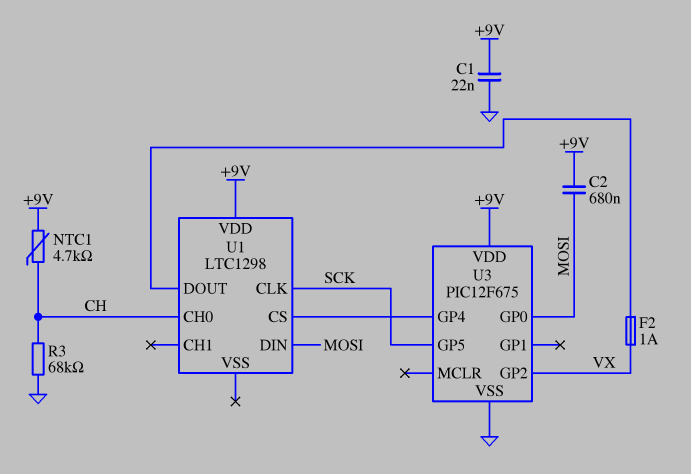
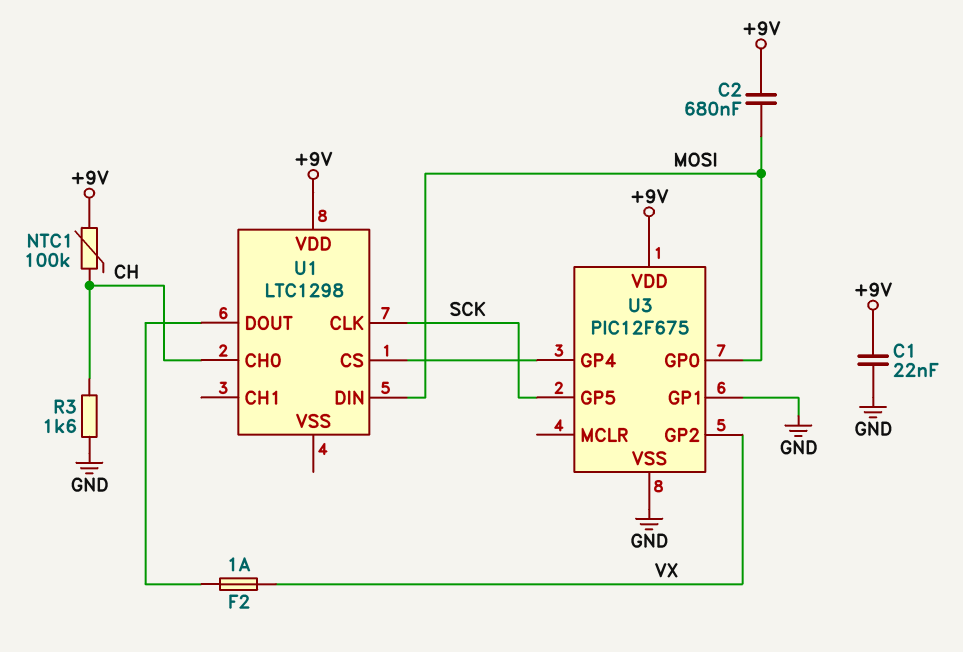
NTC1: 4.7k (+9V, CH) -> 100k (+9V, CH)
R3: 68k (CH, GND) -> 1.6k (CH, GND)
U3 pin GP1: none -> GND

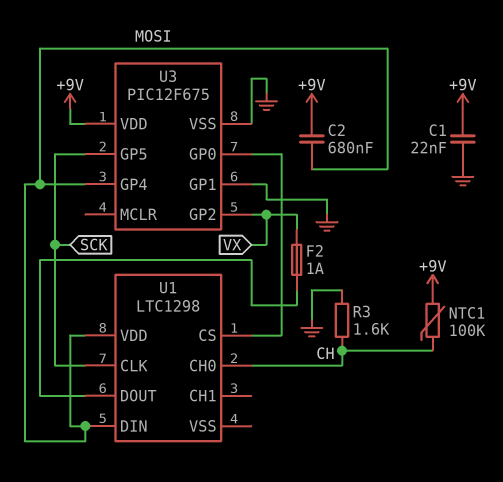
U1 pin VDD: +9V -> MOSI
U3 pin GP0: MOSI -> U1/CS
U3 pin GP4: U1/CS -> MOSI

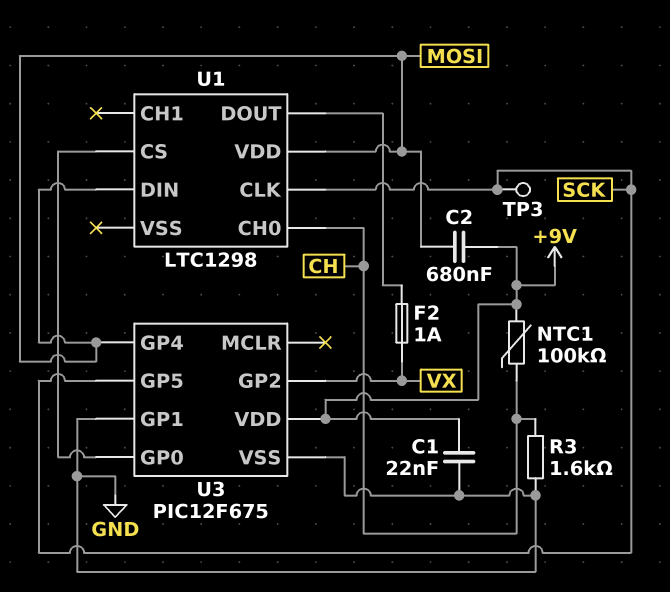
TP3: none -> test point (SCK)

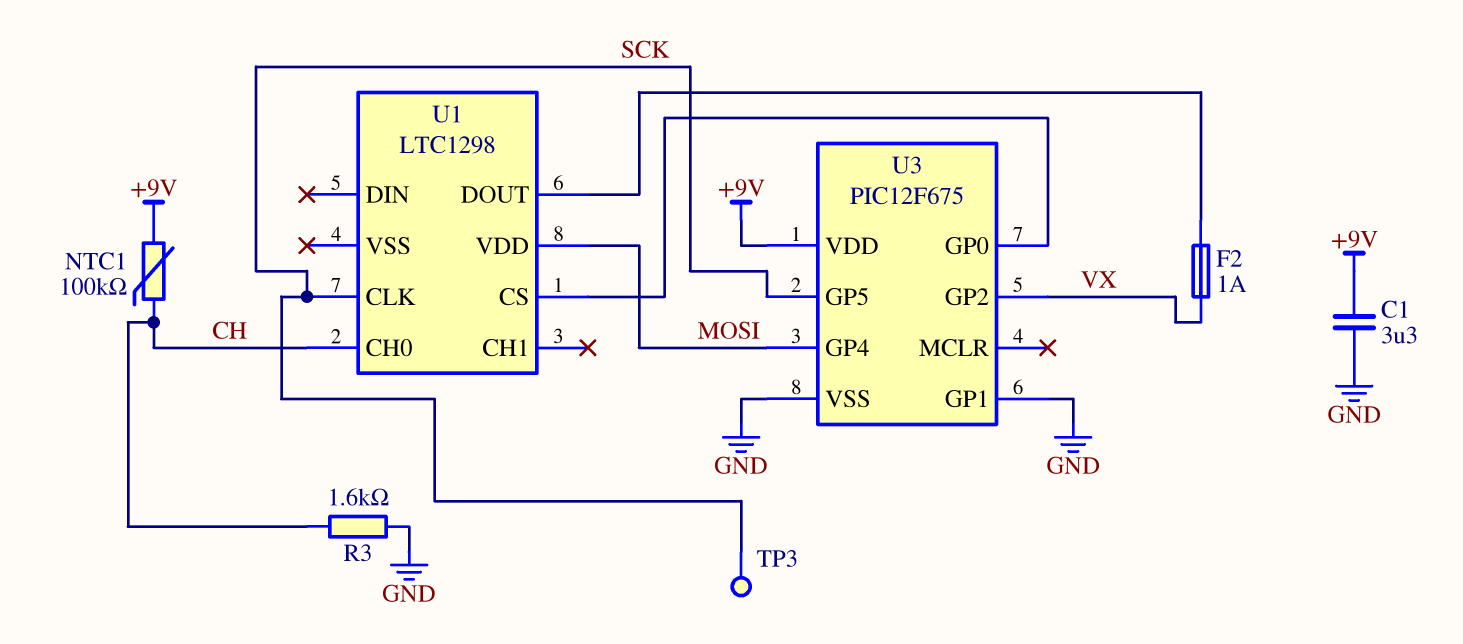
C1: 22nF (+9V, GND) -> 3.3uF (+9V, GND)
C2: 680nF (+9V, MOSI) -> none
U1 pin DIN: MOSI -> none

